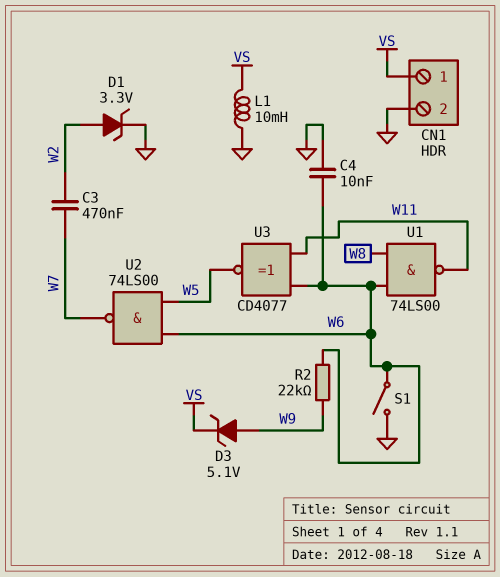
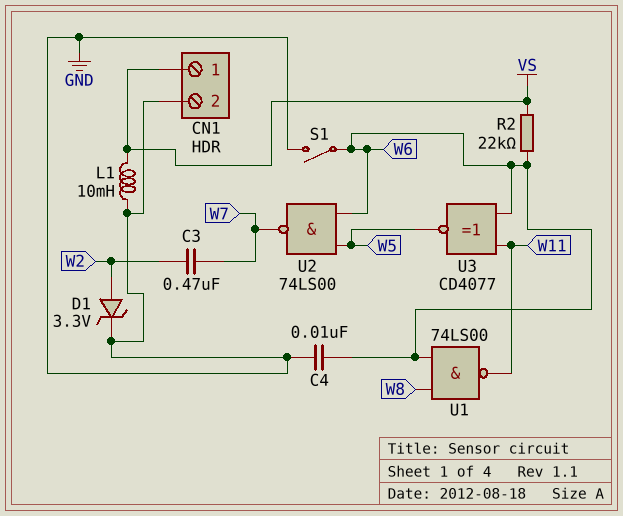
D3: zener 5.1V (A W9, K VS) -> none
R2: 22k (W6, W9) -> 22k (VS, W6)

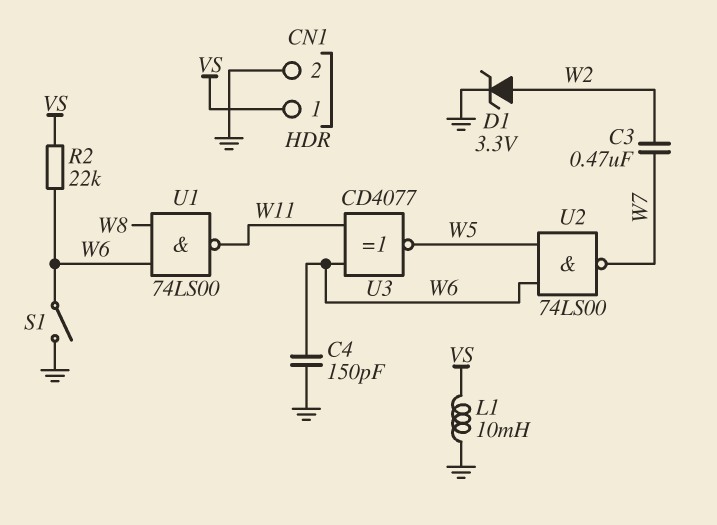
C4: 10nF (GND, W6) -> 150pF (GND, W6)

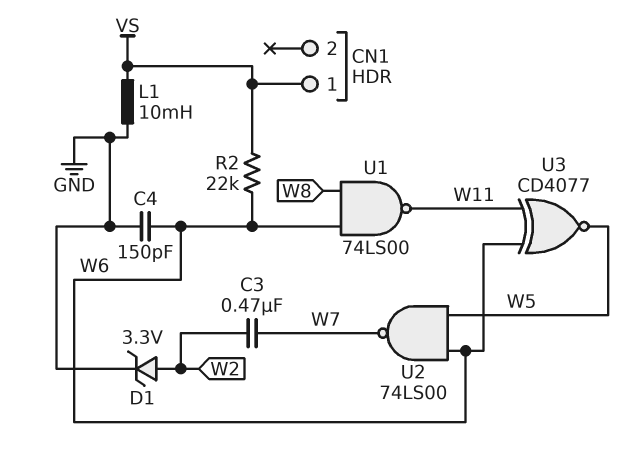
CN1 pin 2: GND -> none
S1: switch (GND, W6) -> none

